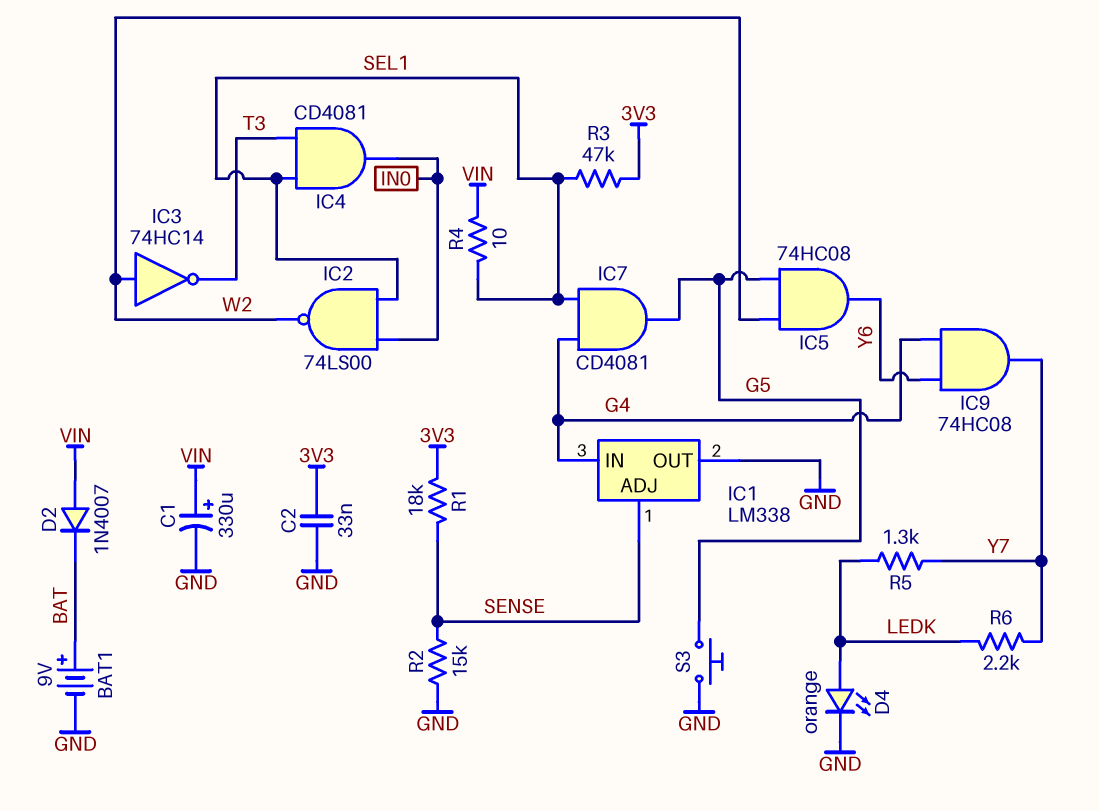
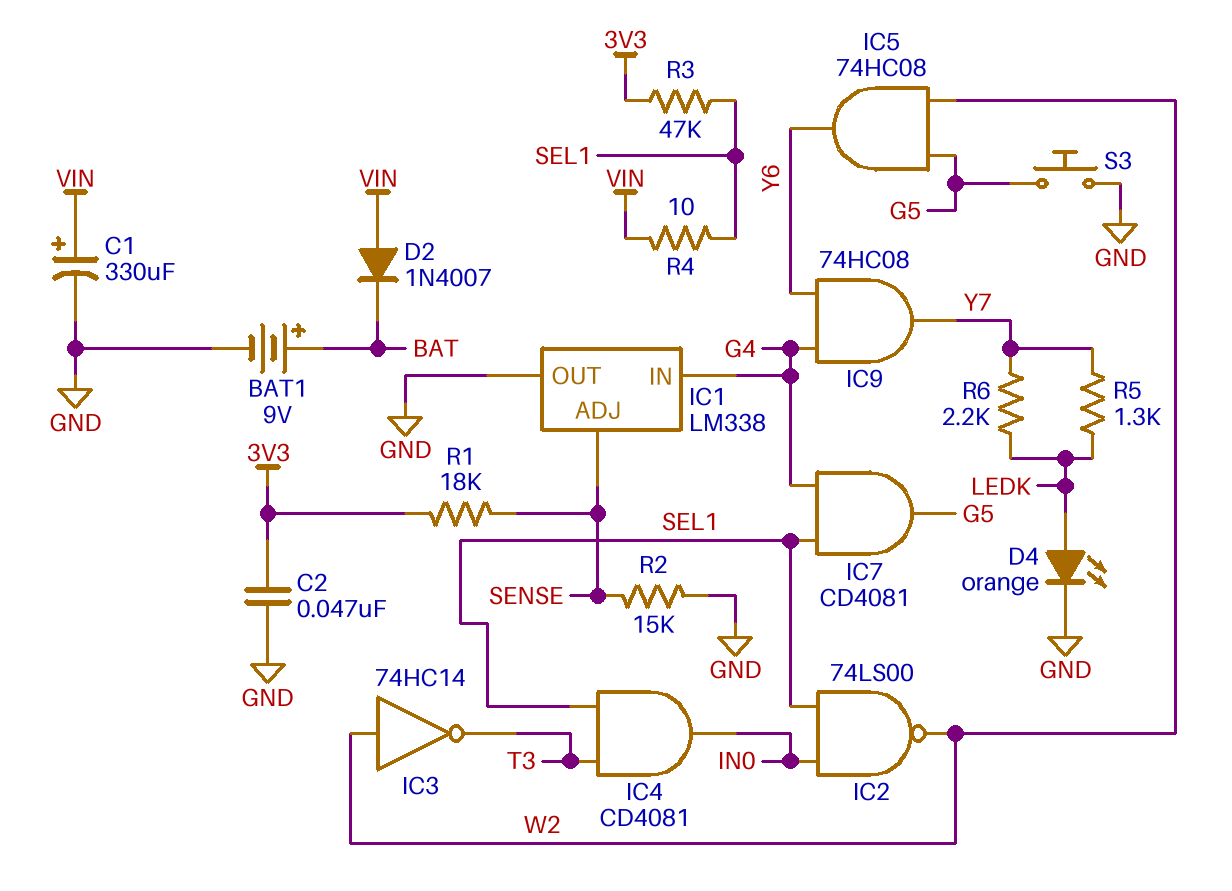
C2: 33nF (3V3, GND) -> 47nF (3V3, GND)

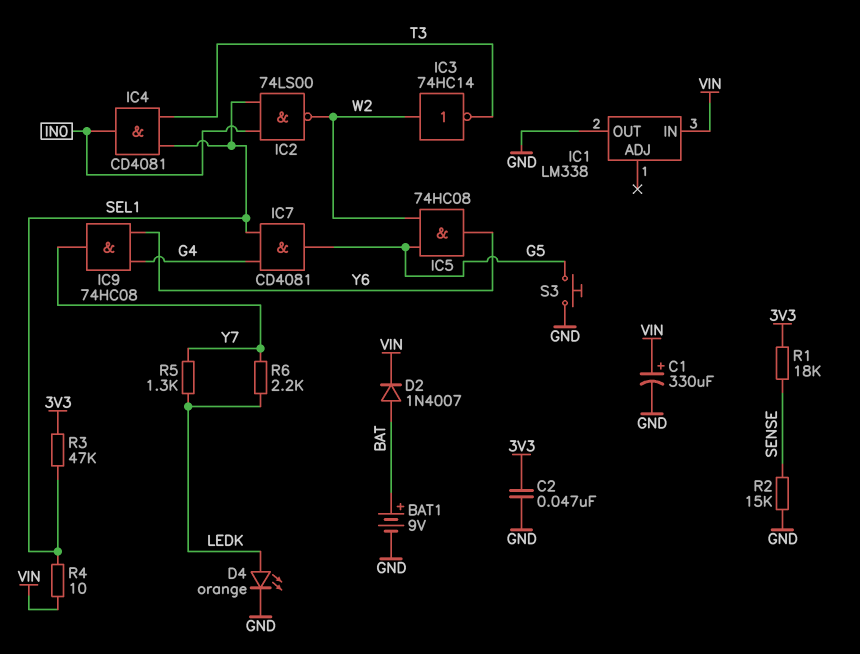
D2: diode 1N4007 (A VIN, K BAT) -> diode 1N4007 (A BAT, K VIN)
IC1 pin ADJ: SENSE -> none
IC1 pin IN: G4 -> VIN

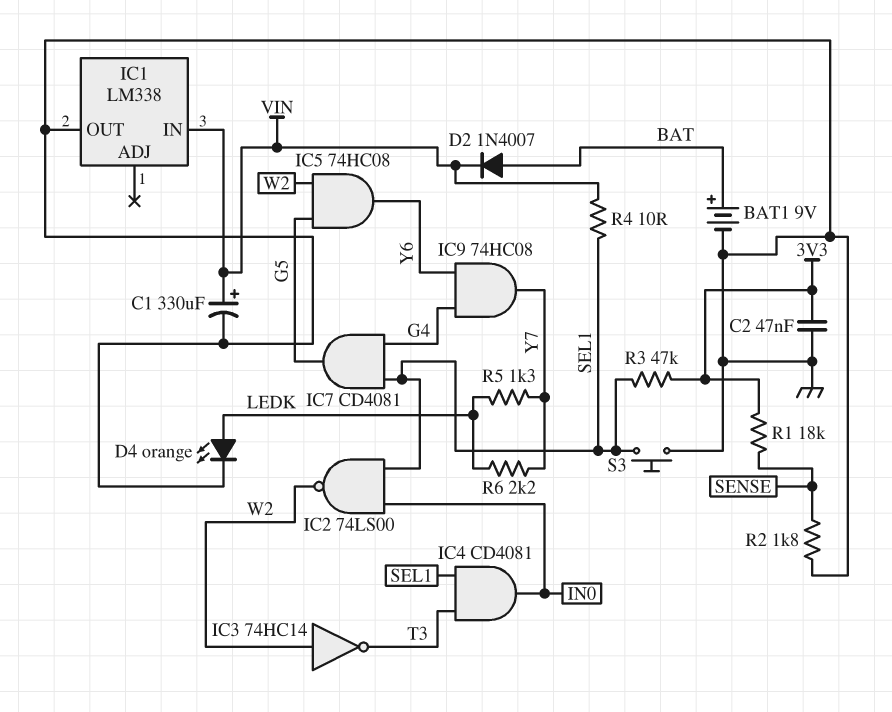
R2: 15k (GND, SENSE) -> 1.8k (GND, SENSE)
S3: button (G5, GND) -> button (GND, SEL1)

